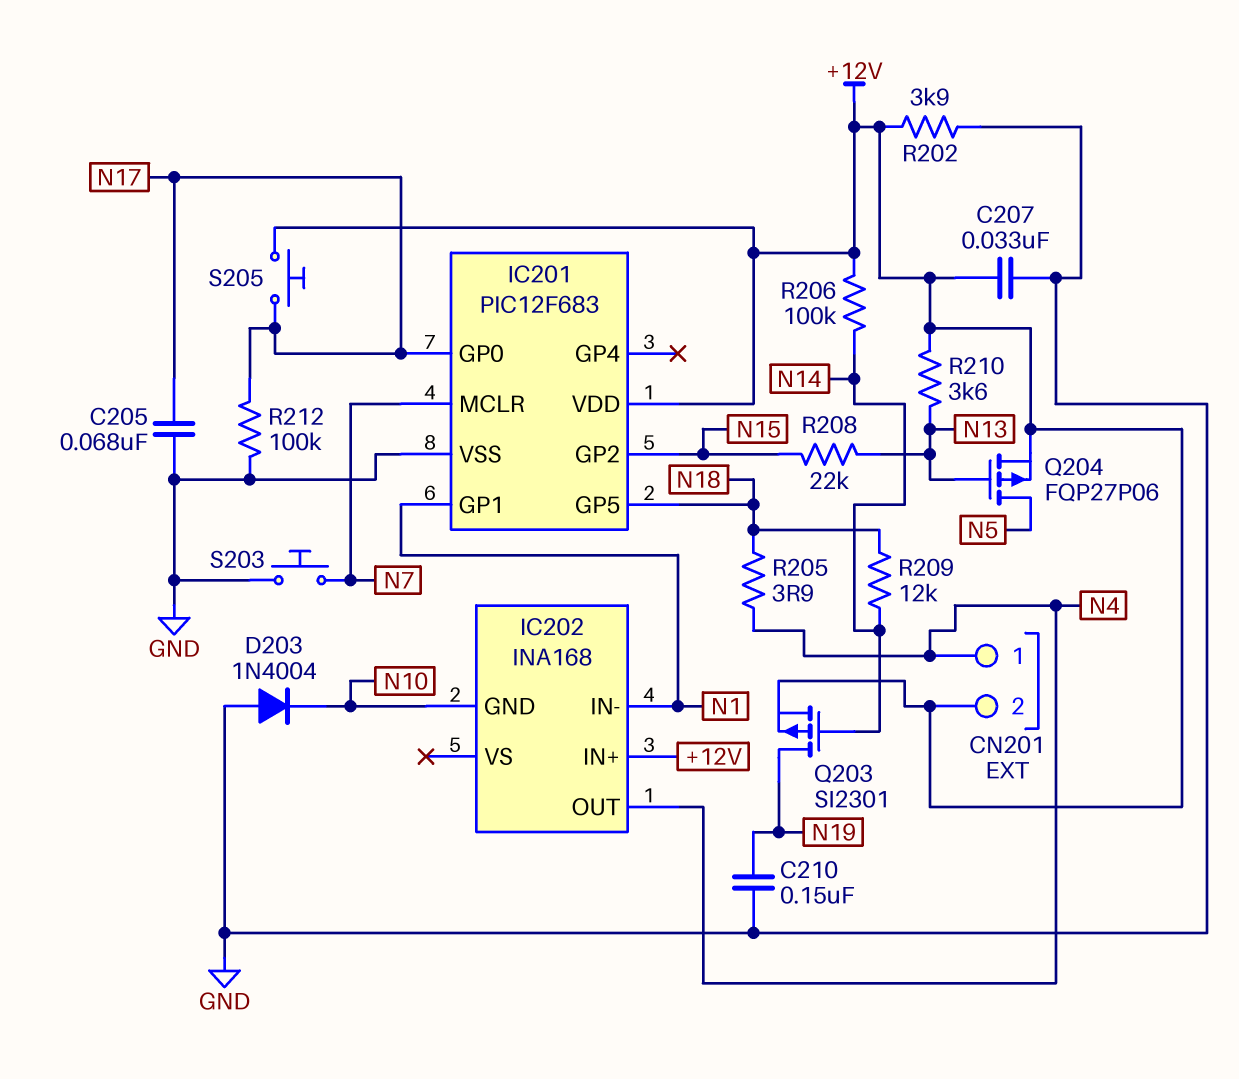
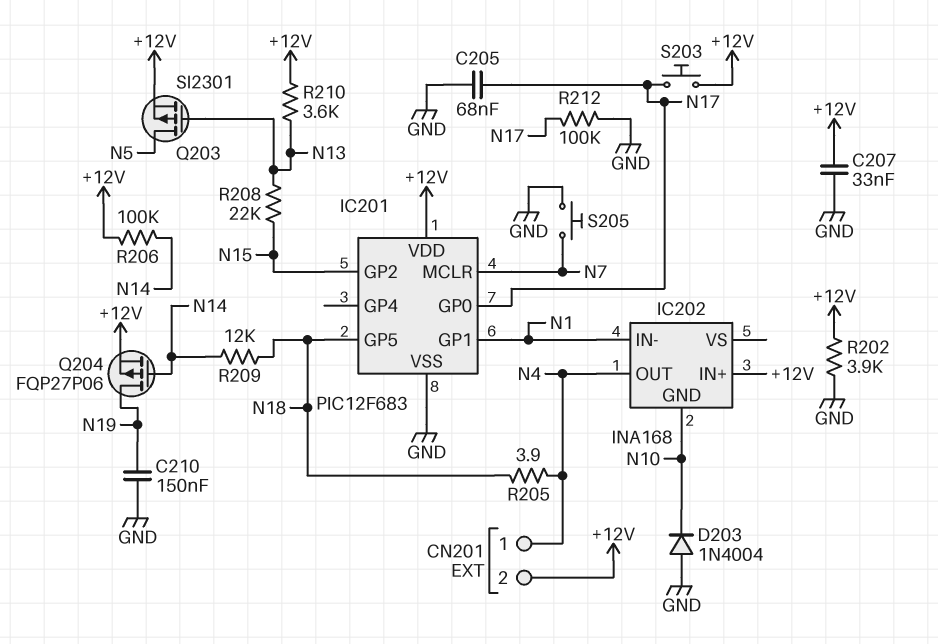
Q203: PMOS SI2301 (G N14, D N19, S +12V) -> PMOS SI2301 (G N13, D N5, S +12V)
Q204: PMOS FQP27P06 (G N13, D N5, S +12V) -> PMOS FQP27P06 (G N14, D N19, S +12V)
S203: button (GND, N7) -> button (+12V, N17)
S205: button (+12V, N17) -> button (GND, N7)

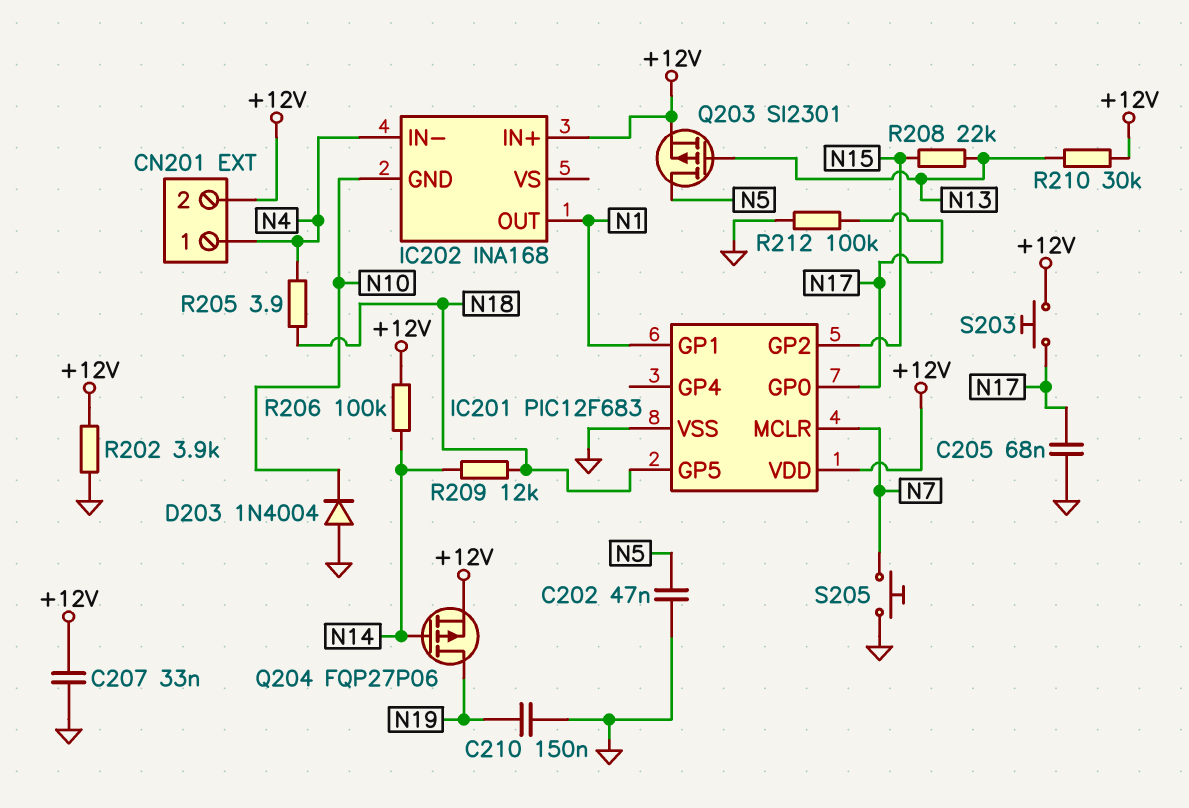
C202: none -> 47nF (GND, N5)
IC202 pin IN-: N1 -> N4
IC202 pin OUT: N4 -> N1
R210: 3.6k (+12V, N13) -> 30k (+12V, N13)

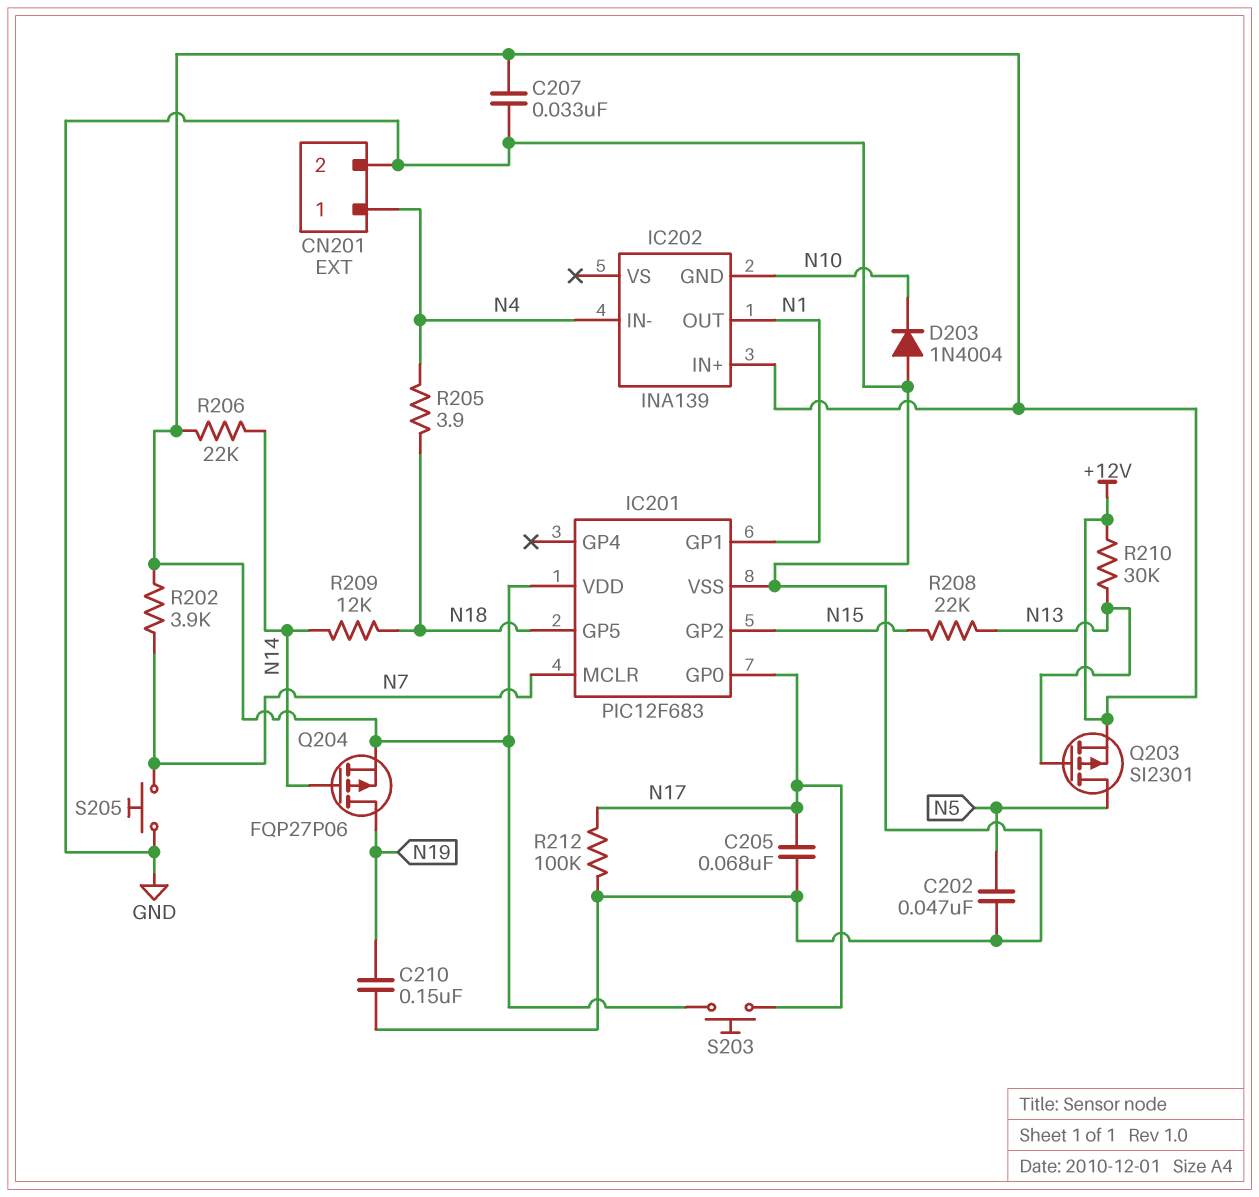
CN201 pin 2: +12V -> GND
IC202: INA168 -> INA139
R202: 3.9k (+12V, GND) -> 3.9k (+12V, N7)
R206: 100k (+12V, N14) -> 22k (+12V, N14)

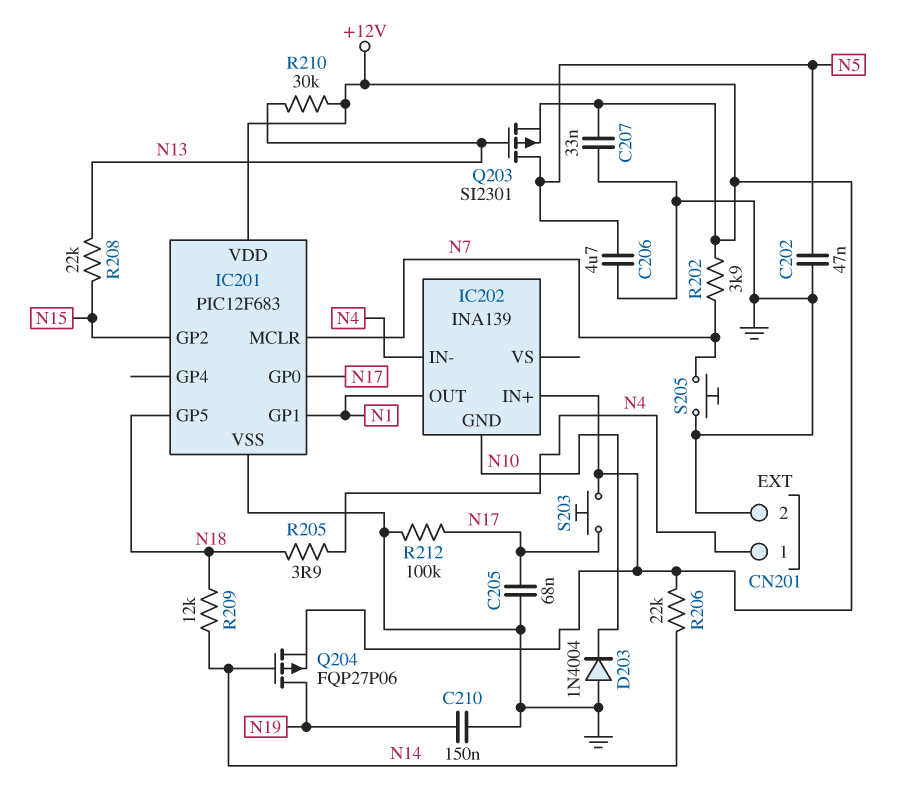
C206: none -> 4.7uF (GND, N5)

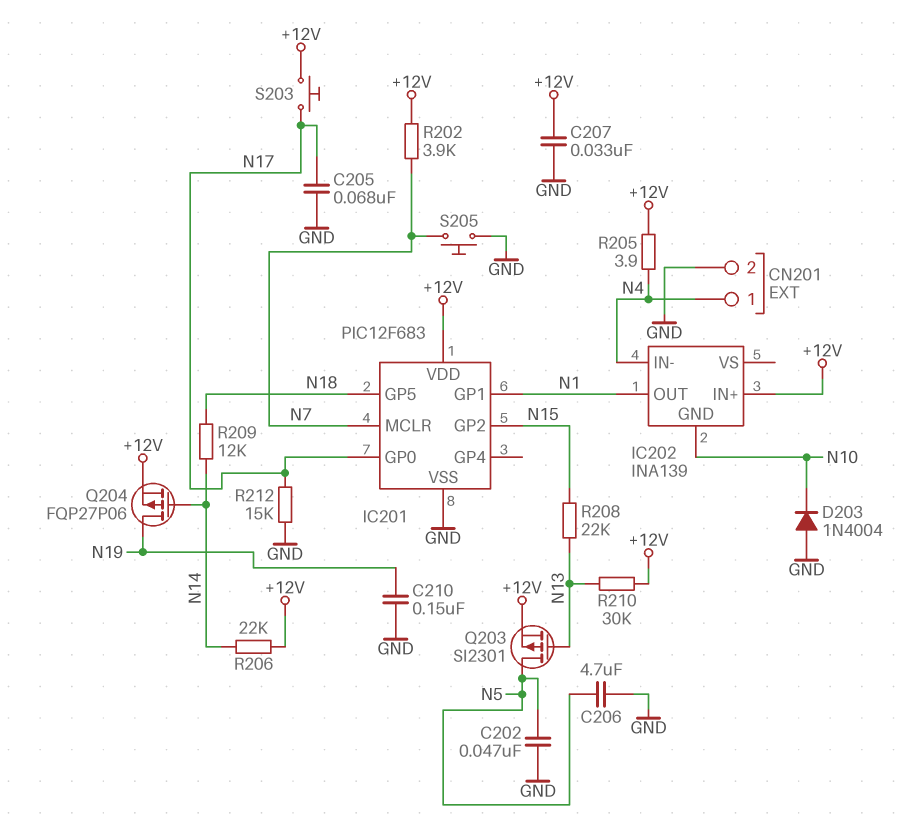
R205: 3.9 (N4, N18) -> 3.9 (+12V, N4)
R212: 100k (GND, N17) -> 15k (GND, N17)

